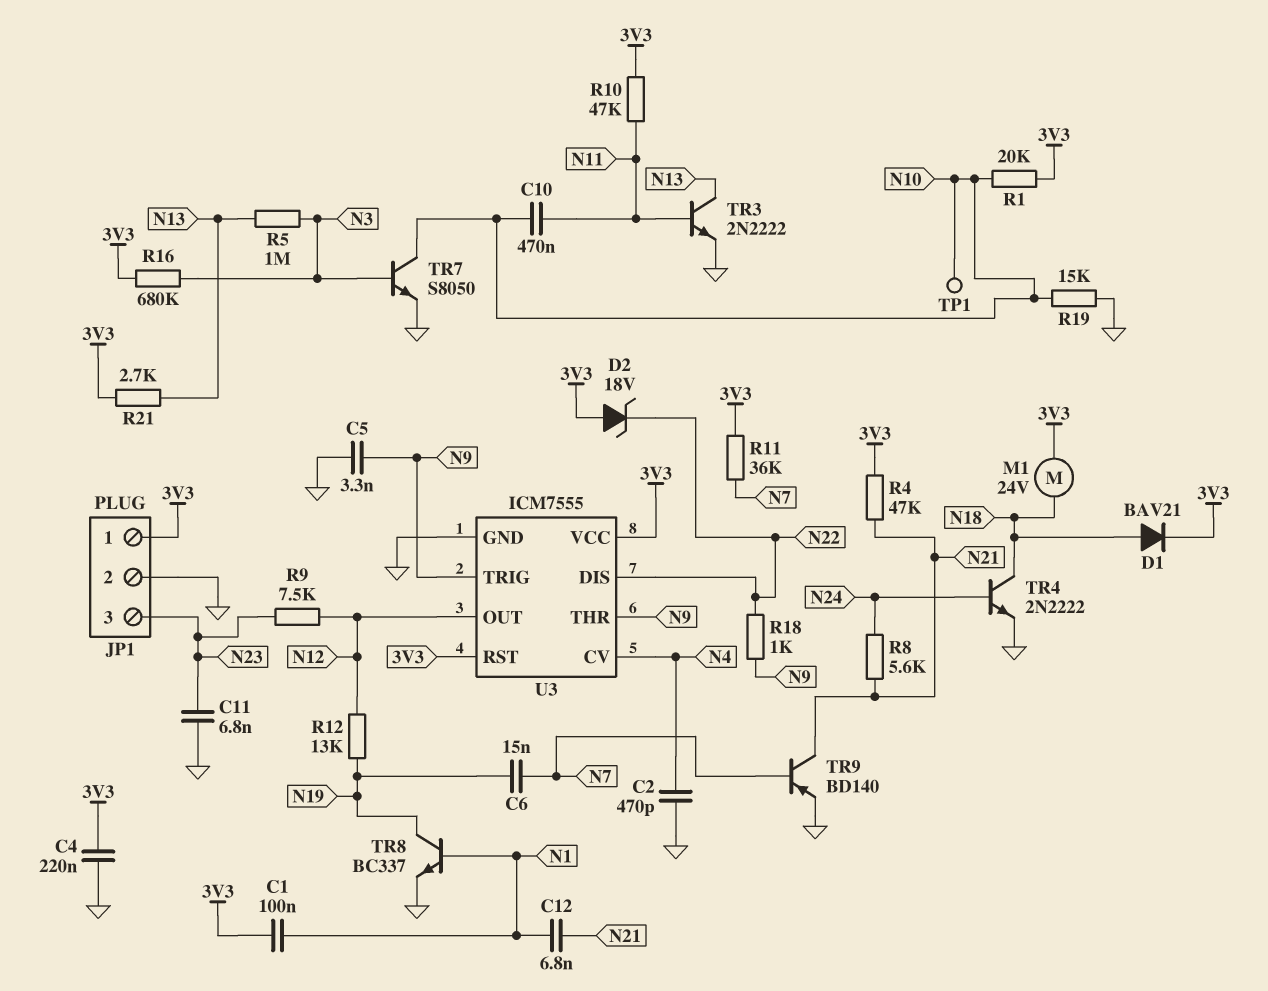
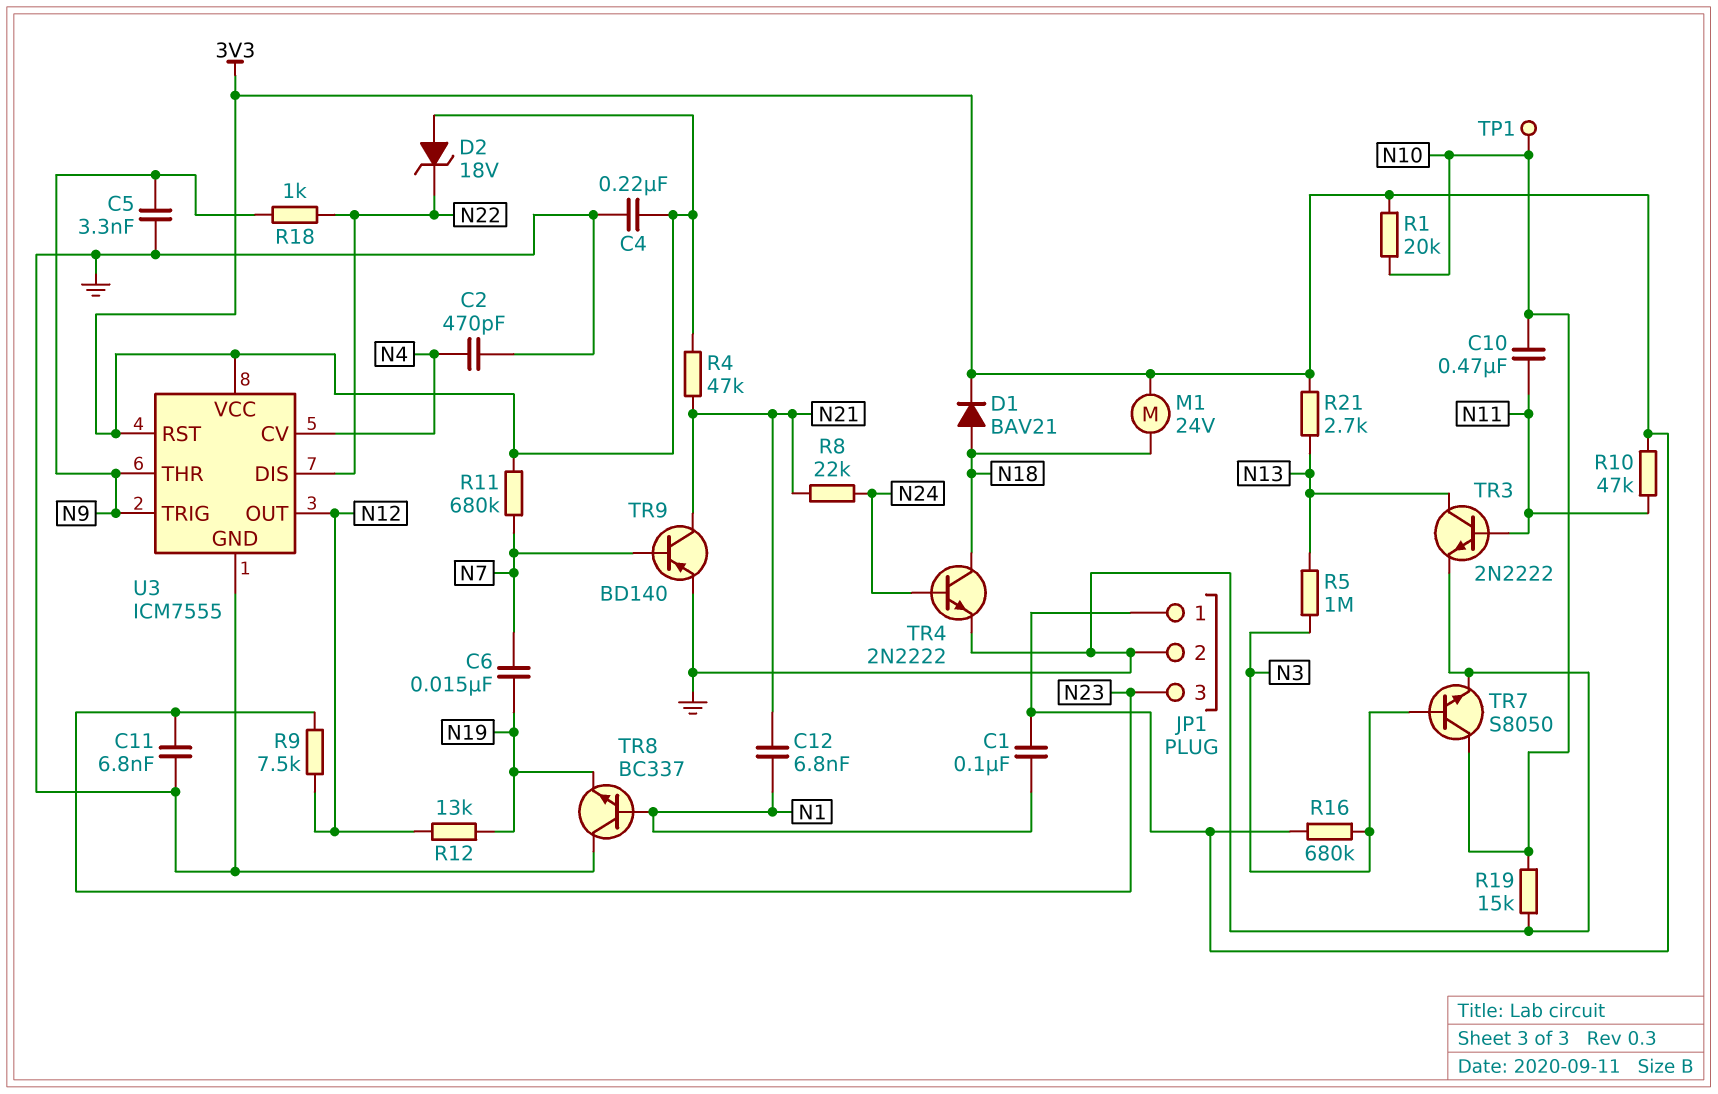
R8: 5.6k (N21, N24) -> 22k (N21, N24)
R11: 36k (3V3, N7) -> 680k (3V3, N7)
TR8: NPN BC337 (B N1, C N19, E GND) -> NPN BC337 (B N1, C GND, E N19)

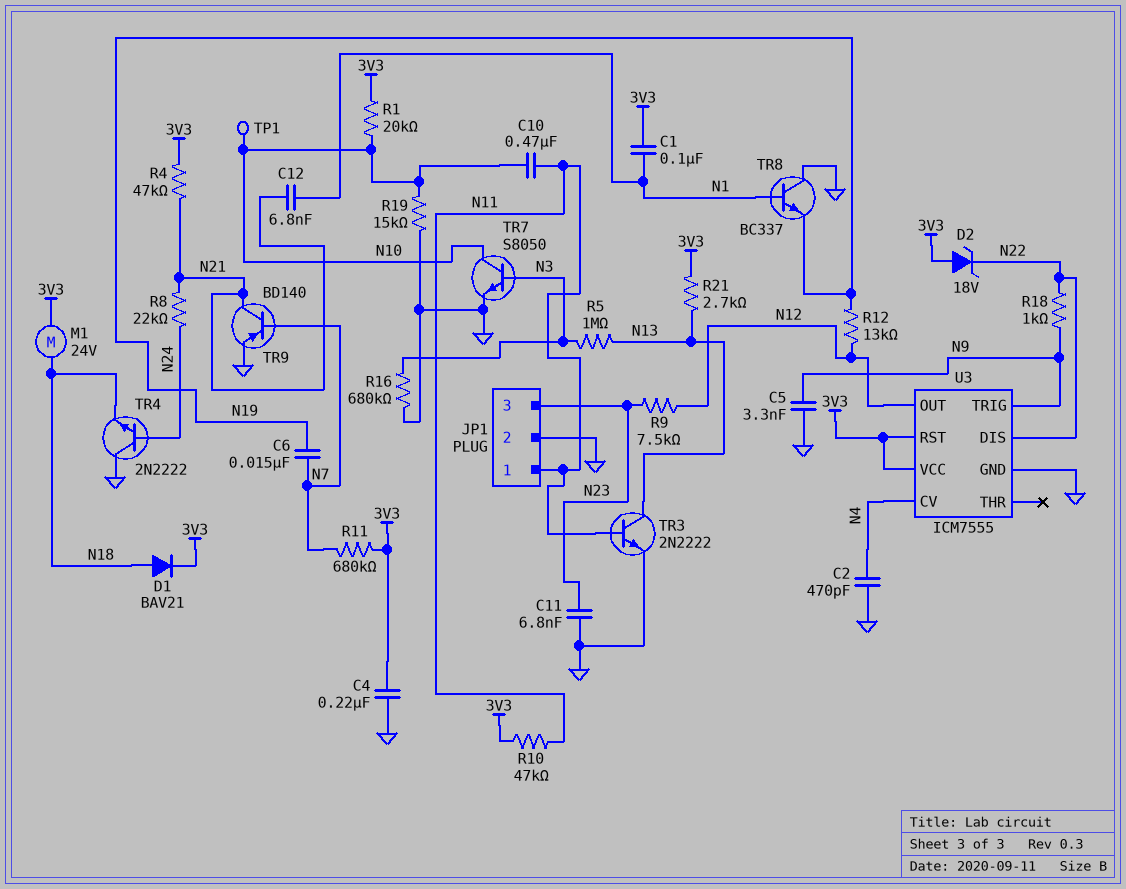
JP1 pin 1: 3V3 -> N11
R16: 680k (3V3, N3) -> 680k (GND, N3)
TR4: NPN 2N2222 (B N24, C N18, E GND) -> NPN 2N2222 (B N24, C GND, E N18)
U3 pin THR: N9 -> none

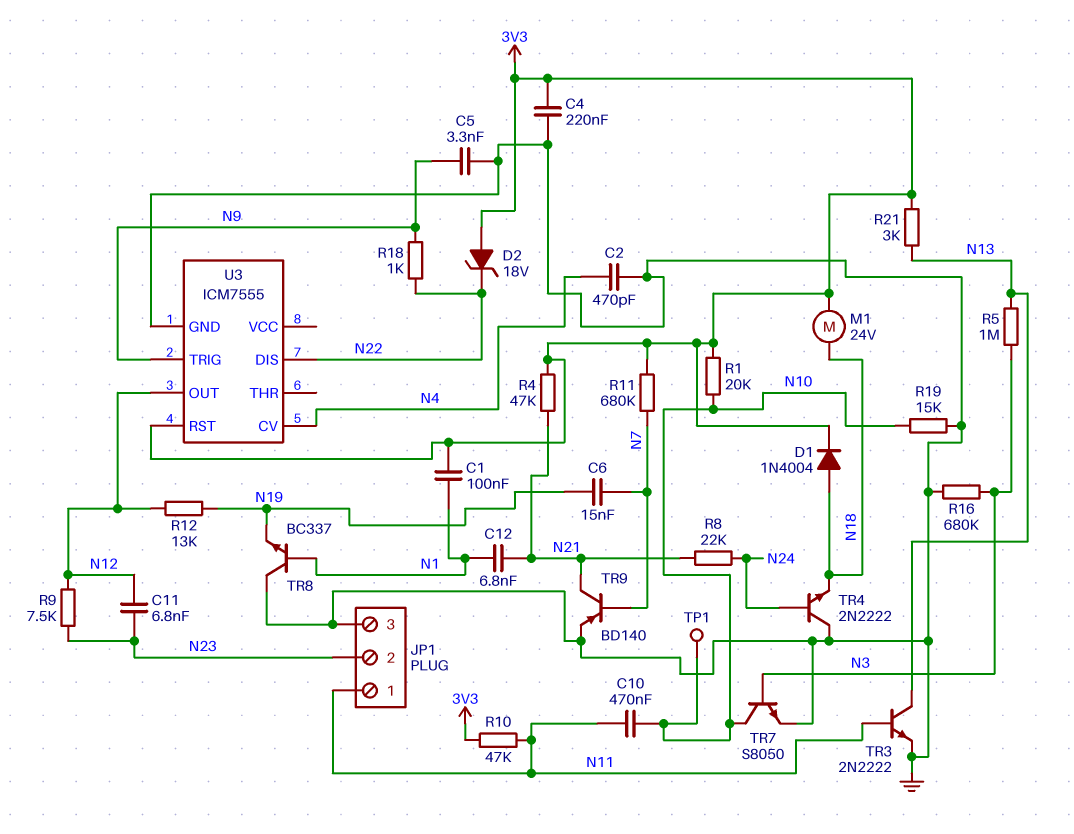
C11: 6.8nF (GND, N23) -> 6.8nF (N12, N23)
D1: diode BAV21 (A N18, K 3V3) -> diode 1N4004 (A N18, K 3V3)
JP1 pin 2: GND -> N23
JP1 pin 3: N23 -> GND
R21: 2.7k (3V3, N13) -> 3k (3V3, N13)
U3 pin VCC: 3V3 -> none

